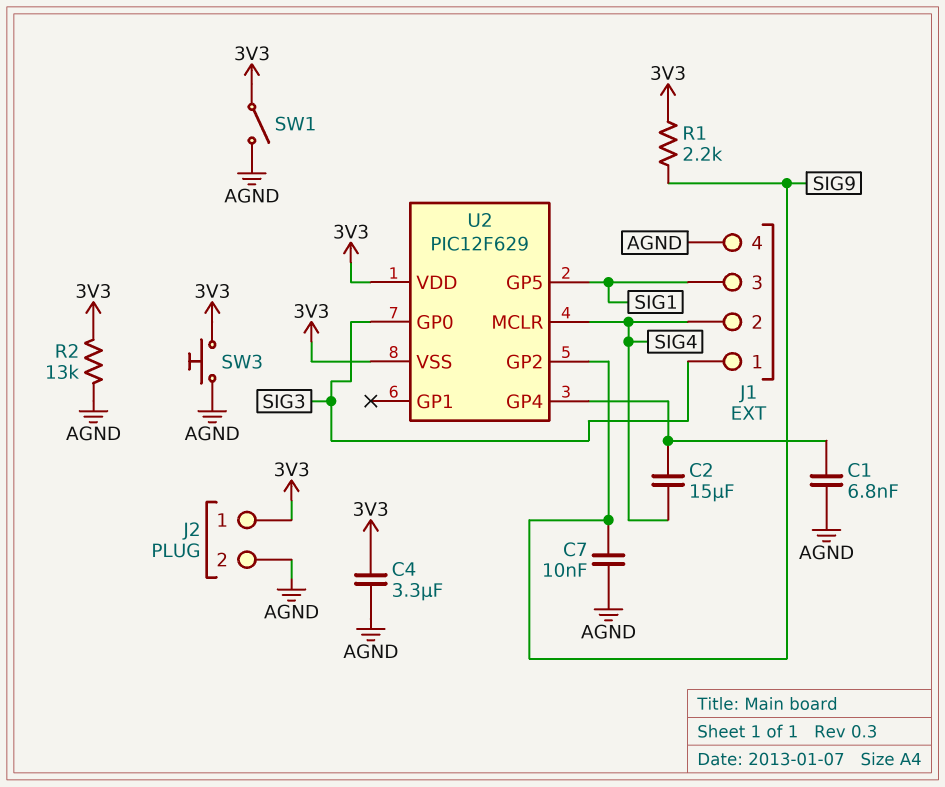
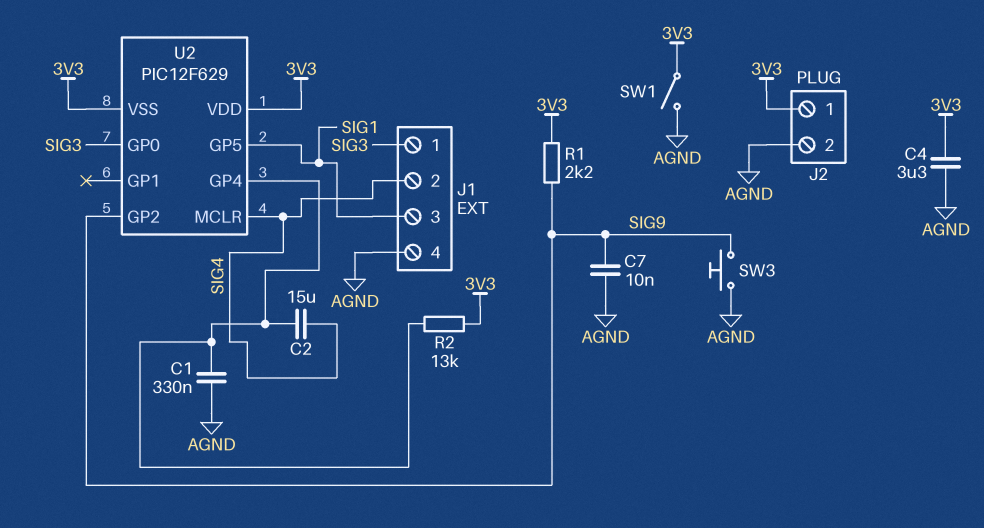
C1: 6.8nF (AGND, U2/GP4) -> 330nF (AGND, U2/GP4)
R2: 13k (3V3, AGND) -> 13k (3V3, U2/GP4)
SW3: button (3V3, AGND) -> button (AGND, SIG9)

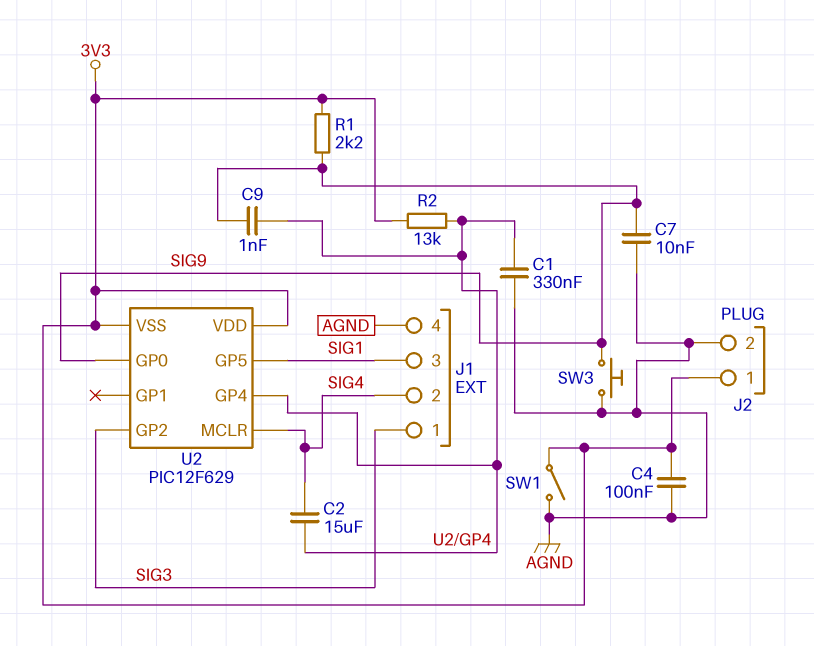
C4: 3.3uF (3V3, AGND) -> 100nF (3V3, AGND)
C9: none -> 1nF (SIG9, U2/GP4)
U2 pin GP0: SIG3 -> SIG9
U2 pin GP2: SIG9 -> SIG3

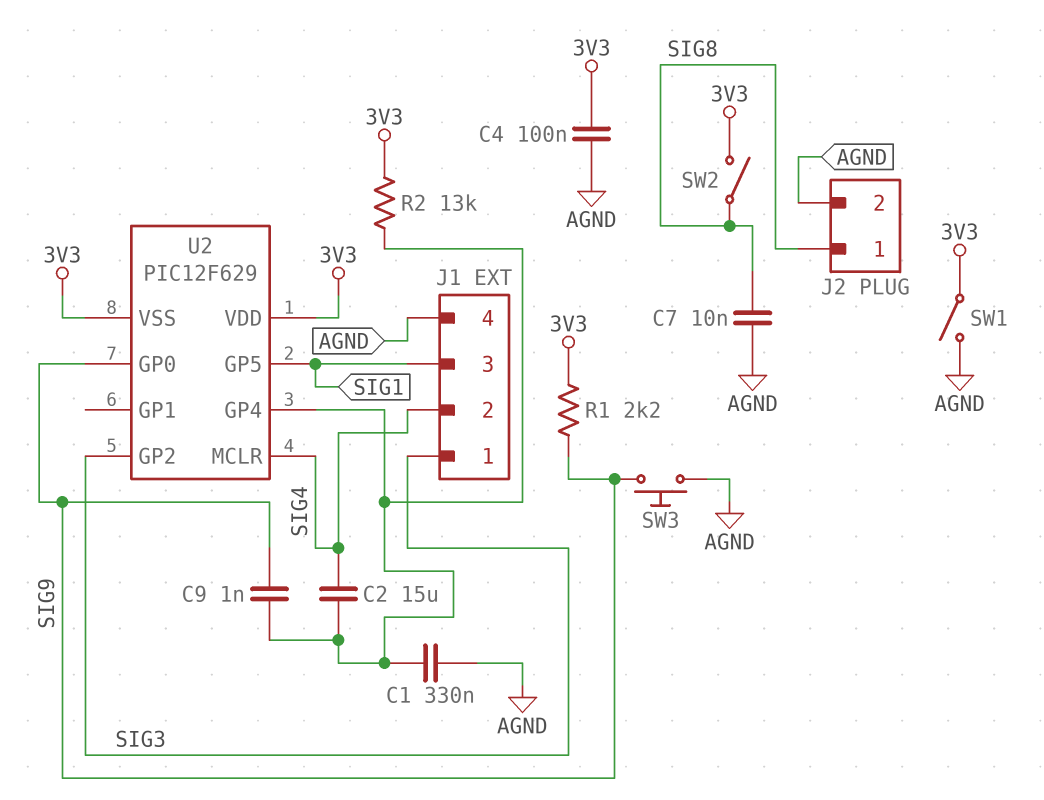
C7: 10nF (AGND, SIG9) -> 10nF (AGND, SIG8)
J2 pin 1: 3V3 -> SIG8
SW2: none -> switch (3V3, SIG8)

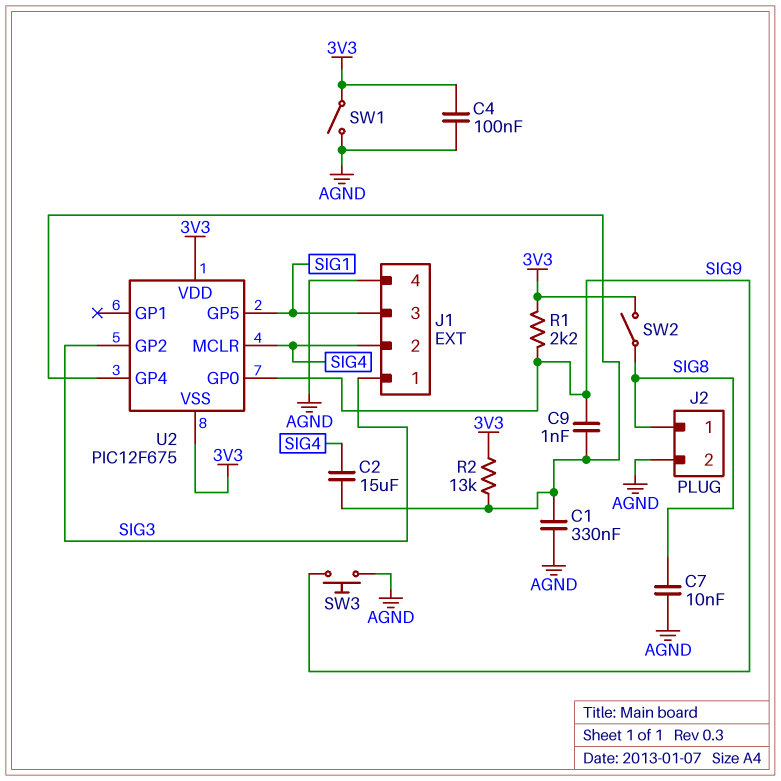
U2: PIC12F629 -> PIC12F675

